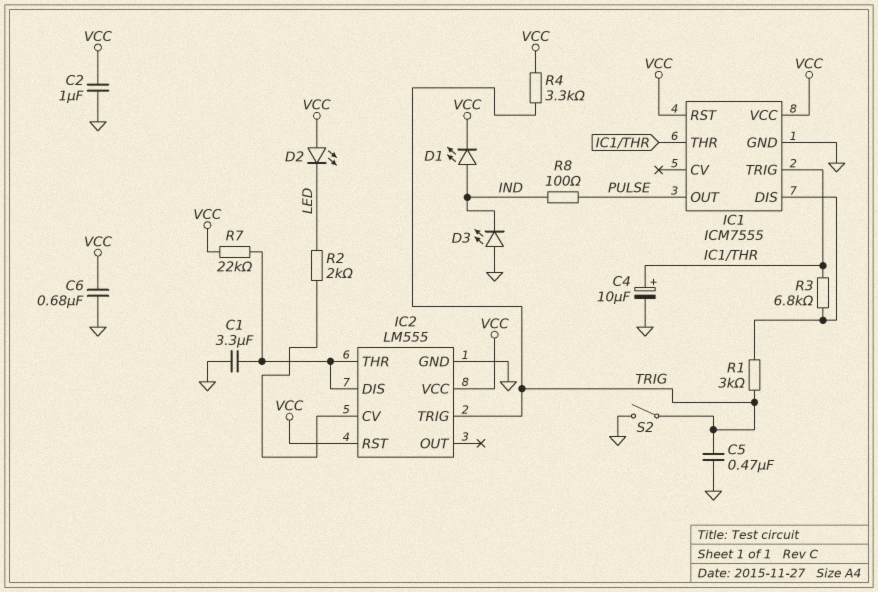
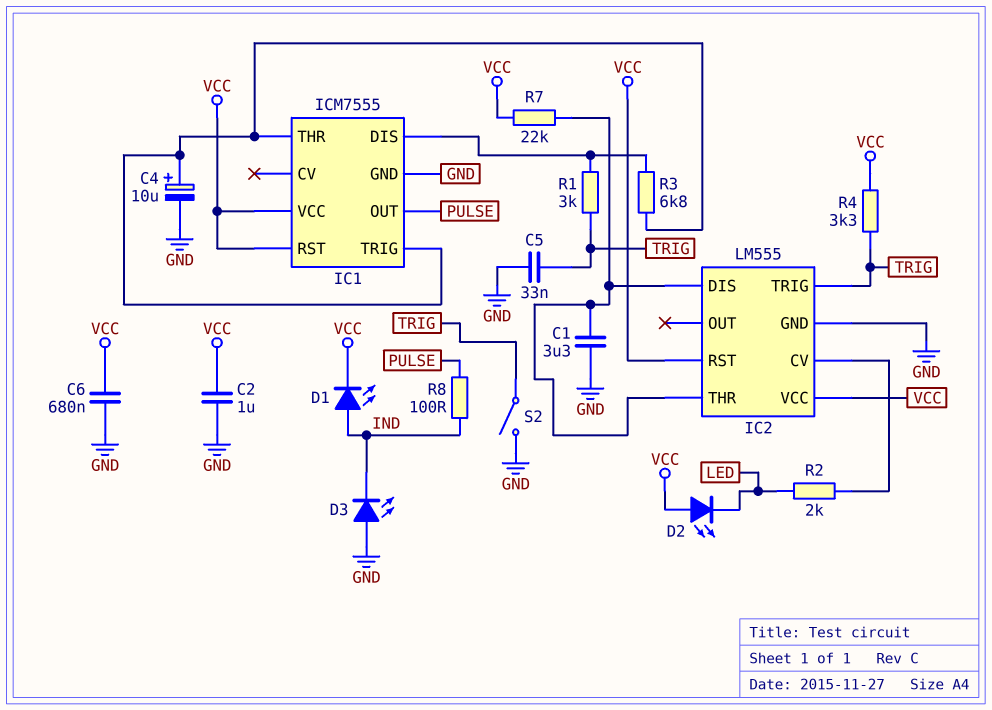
C5: 470nF (GND, TRIG) -> 33nF (GND, TRIG)

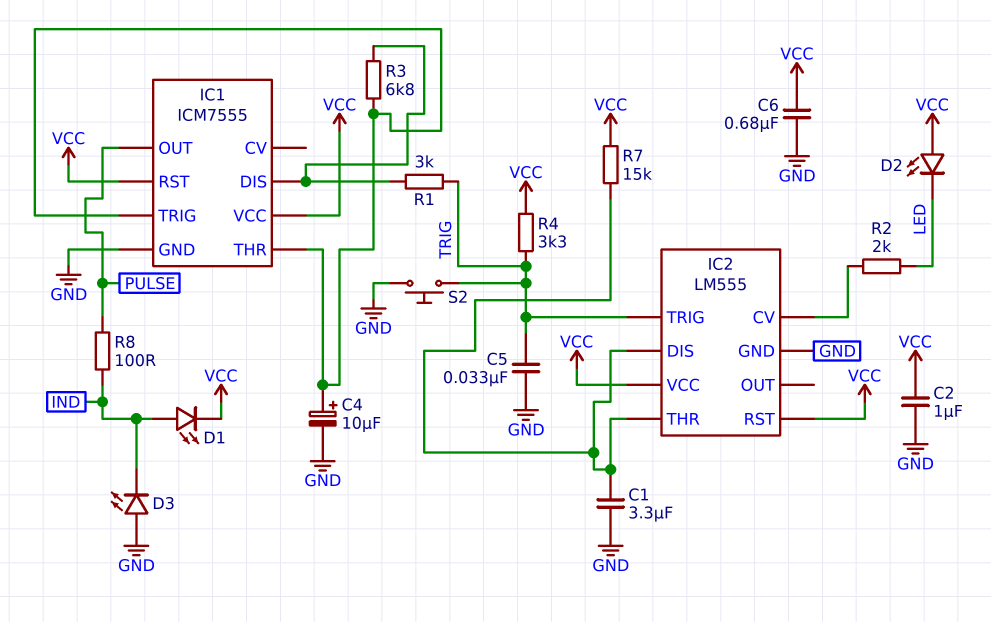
R7: 22k (IC2/DIS, VCC) -> 15k (IC2/DIS, VCC)
S2: switch (GND, TRIG) -> button (GND, TRIG)

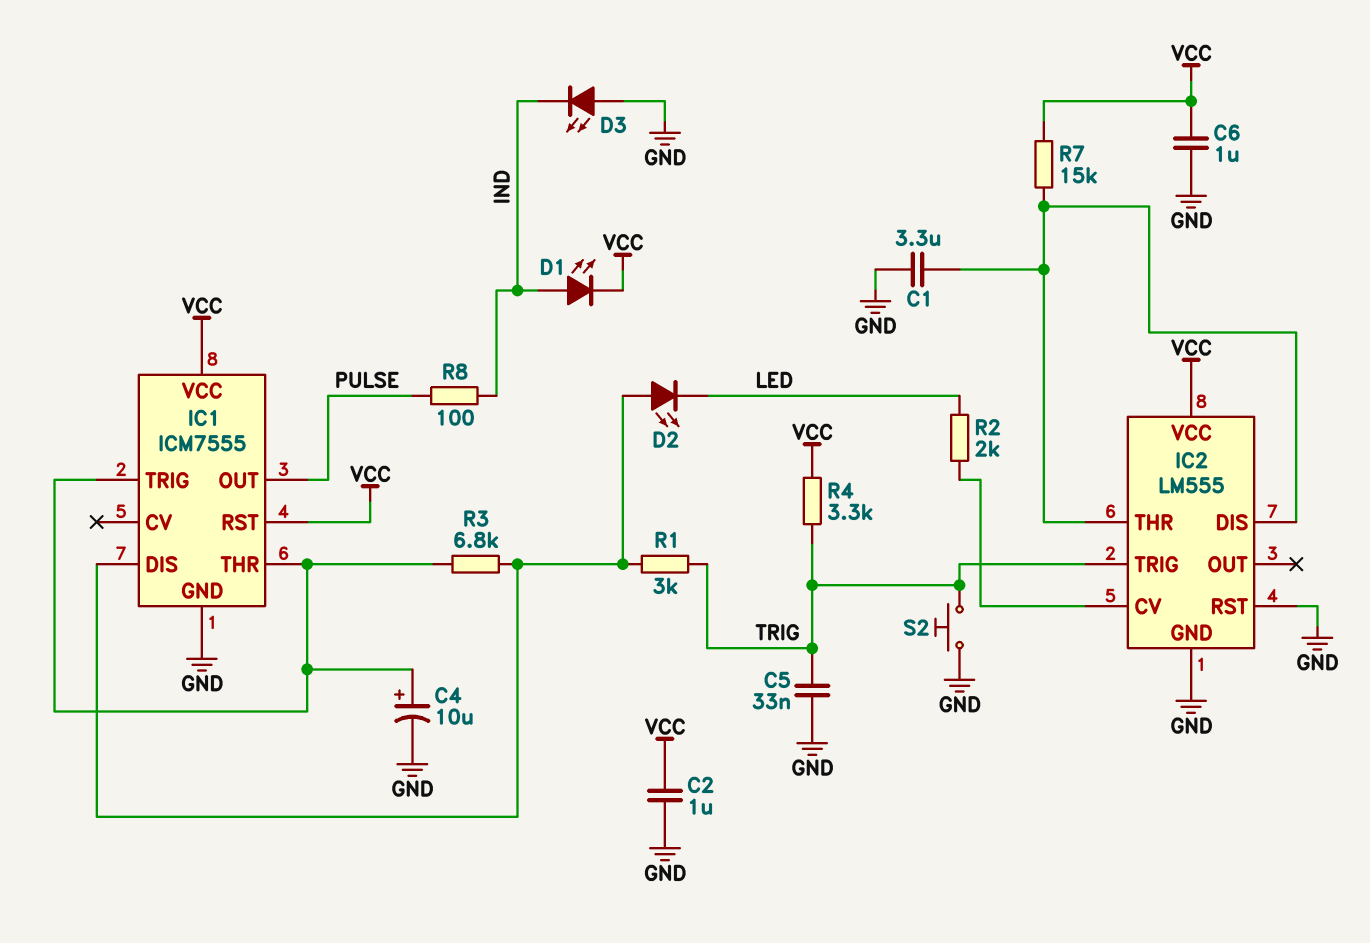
C6: 680nF (GND, VCC) -> 1uF (GND, VCC)
D2: LED (A VCC, K LED) -> LED (A IC1/DIS, K LED)
IC2 pin RST: VCC -> GND

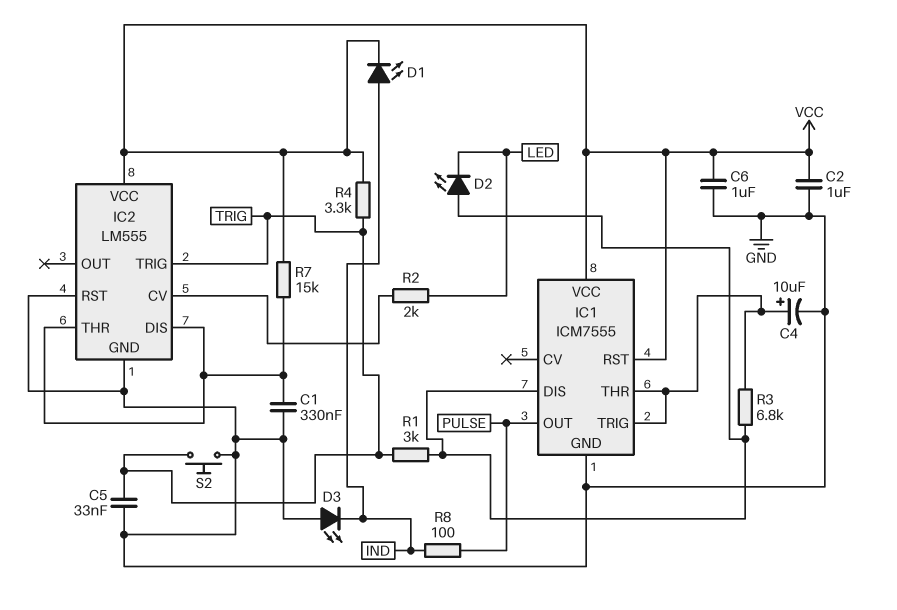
C1: 3.3uF (GND, IC2/DIS) -> 330nF (GND, IC2/DIS)

